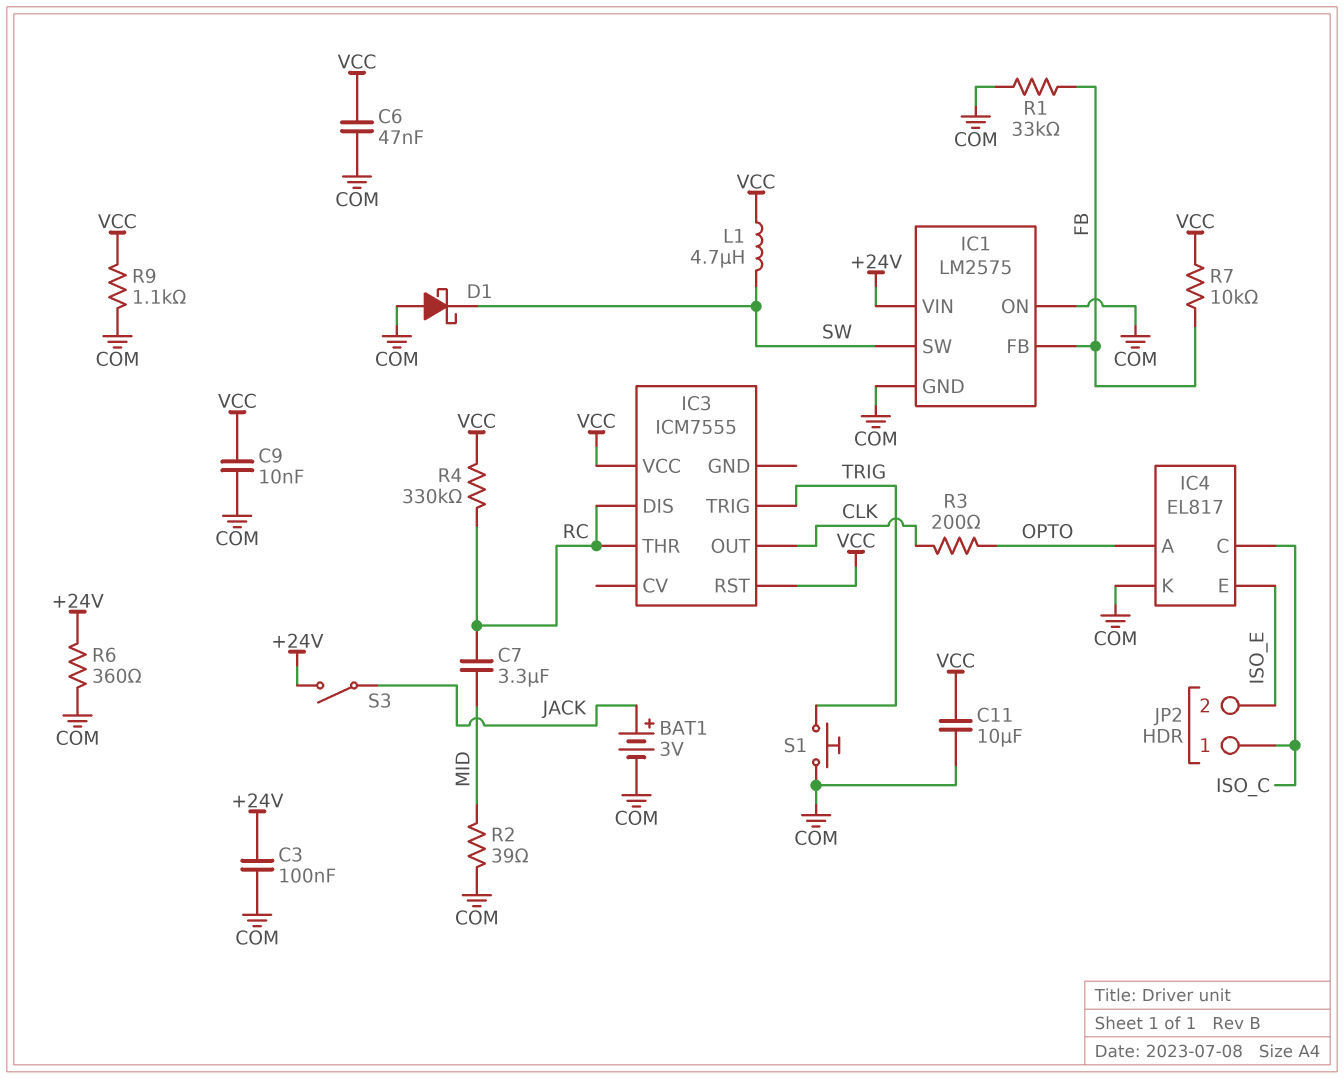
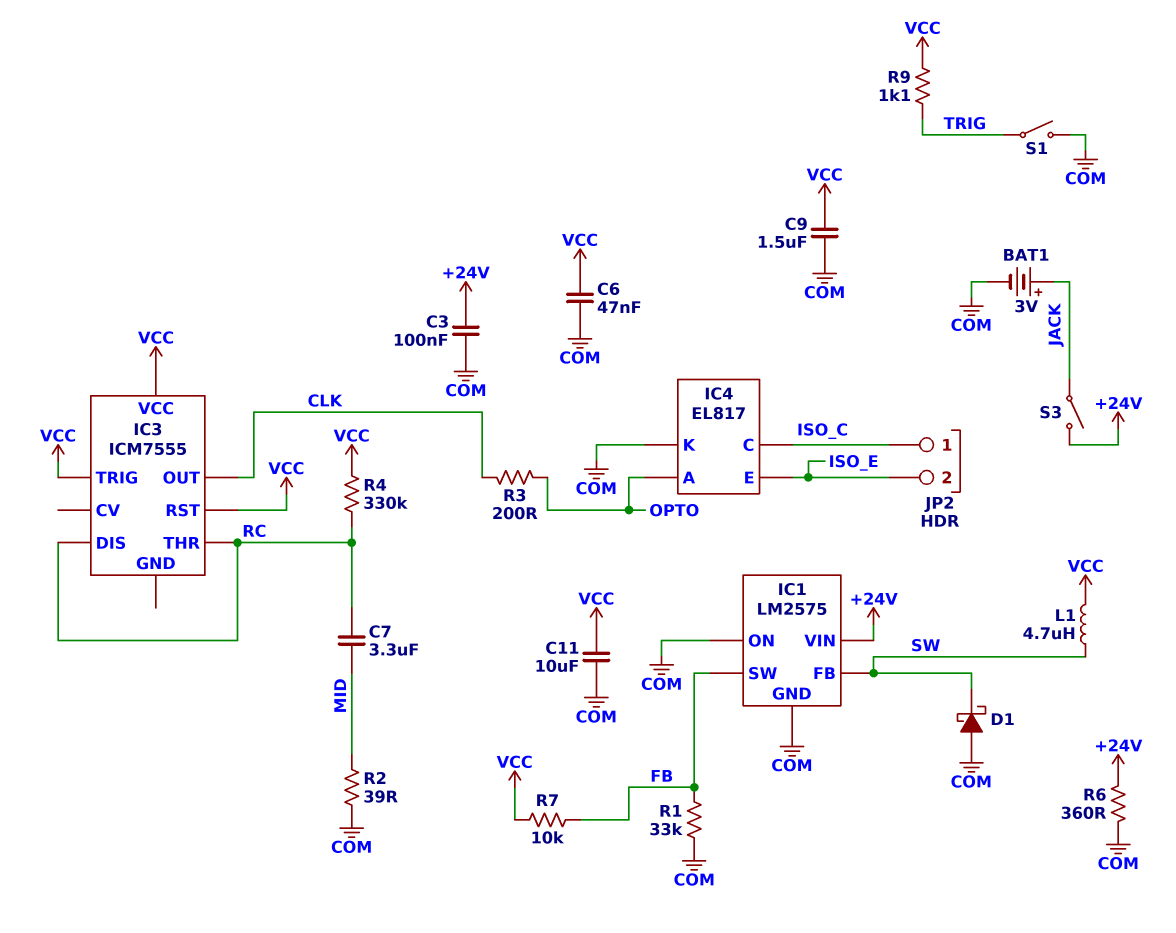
C9: 10nF (COM, VCC) -> 1.5uF (COM, VCC)
IC1 pin FB: FB -> SW
IC1 pin SW: SW -> FB
IC3 pin TRIG: TRIG -> VCC
R9: 1.1k (COM, VCC) -> 1.1k (TRIG, VCC)
S1: button (COM, TRIG) -> switch (COM, TRIG)

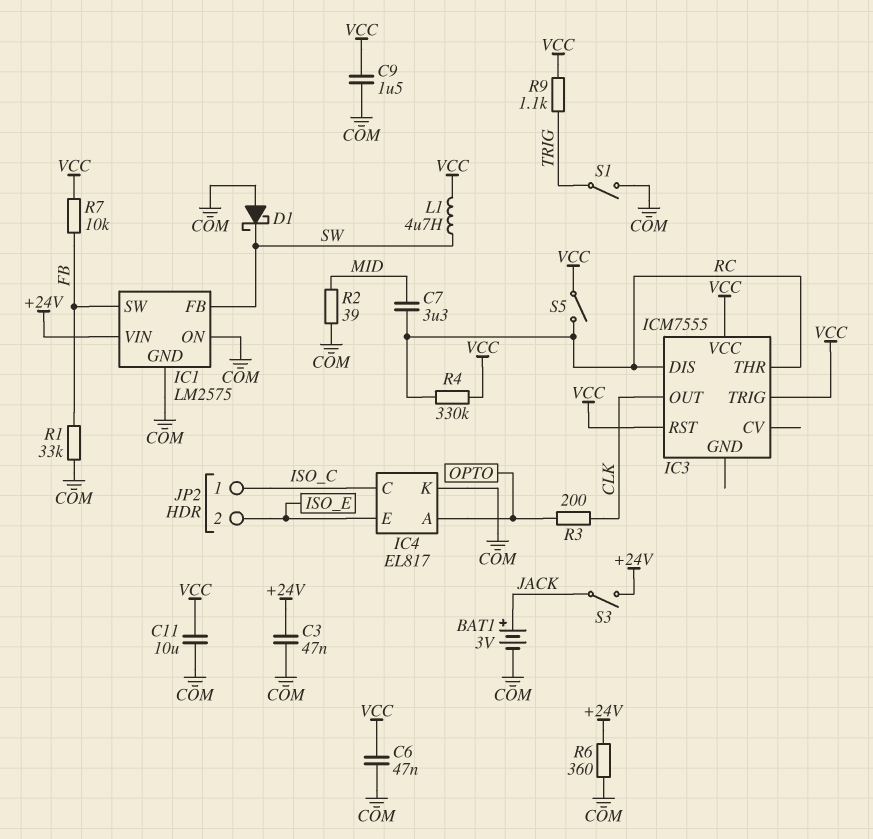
C3: 100nF (+24V, COM) -> 47nF (+24V, COM)
S5: none -> switch (RC, VCC)

